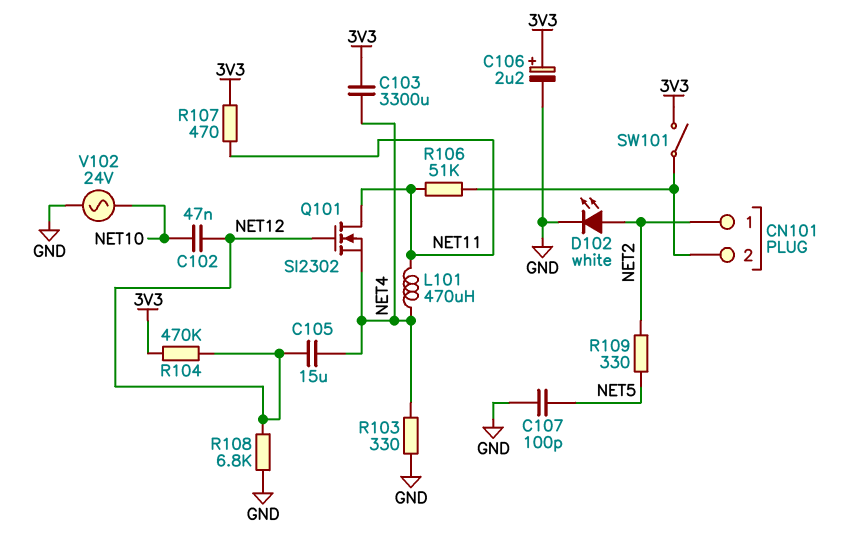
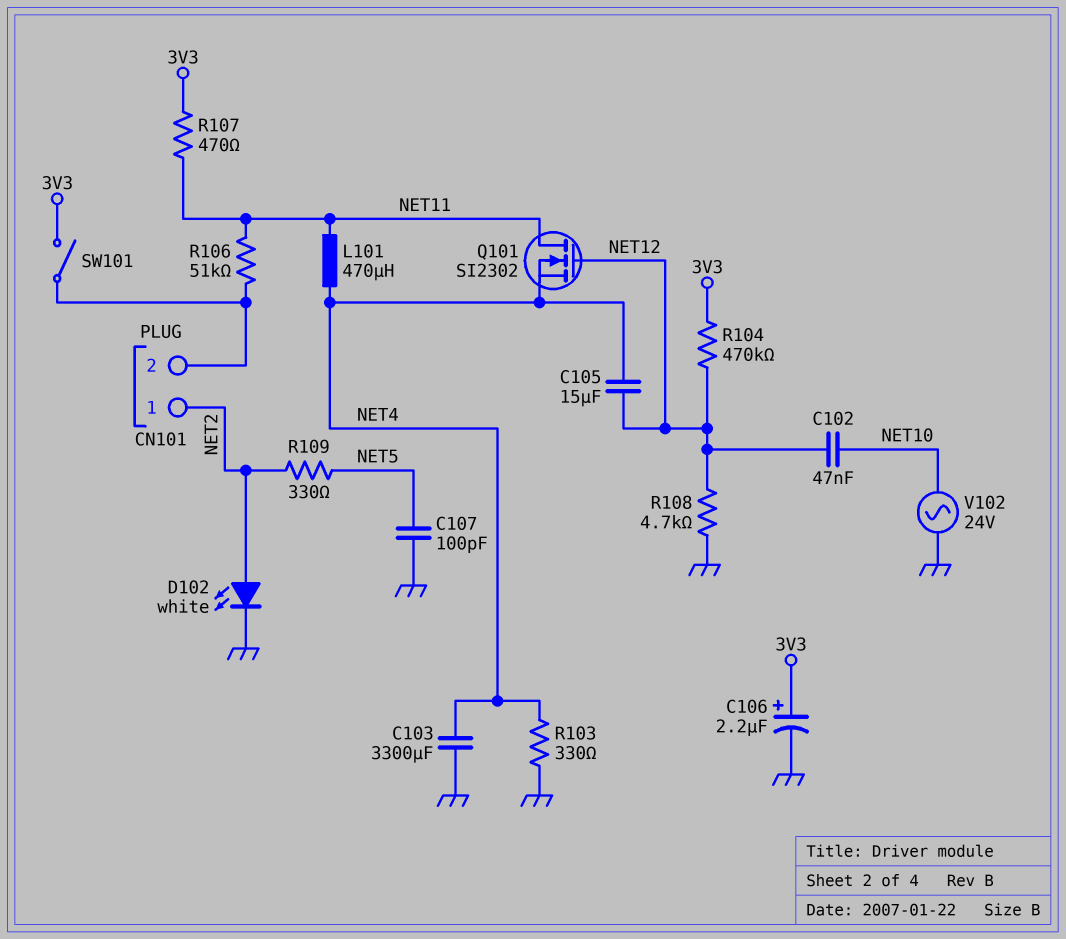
C103: 3300uF (3V3, NET4) -> 3300uF (GND, NET4)
R108: 6.8k (GND, NET12) -> 4.7k (GND, NET12)

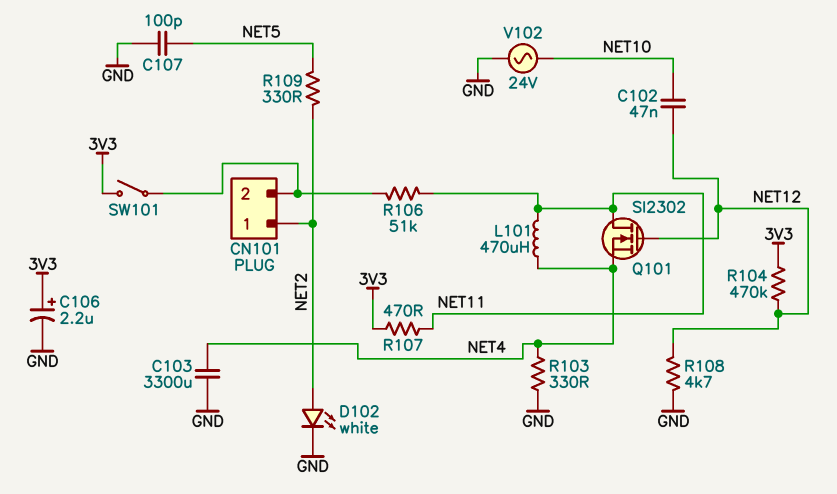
C105: 15uF (NET4, NET12) -> none

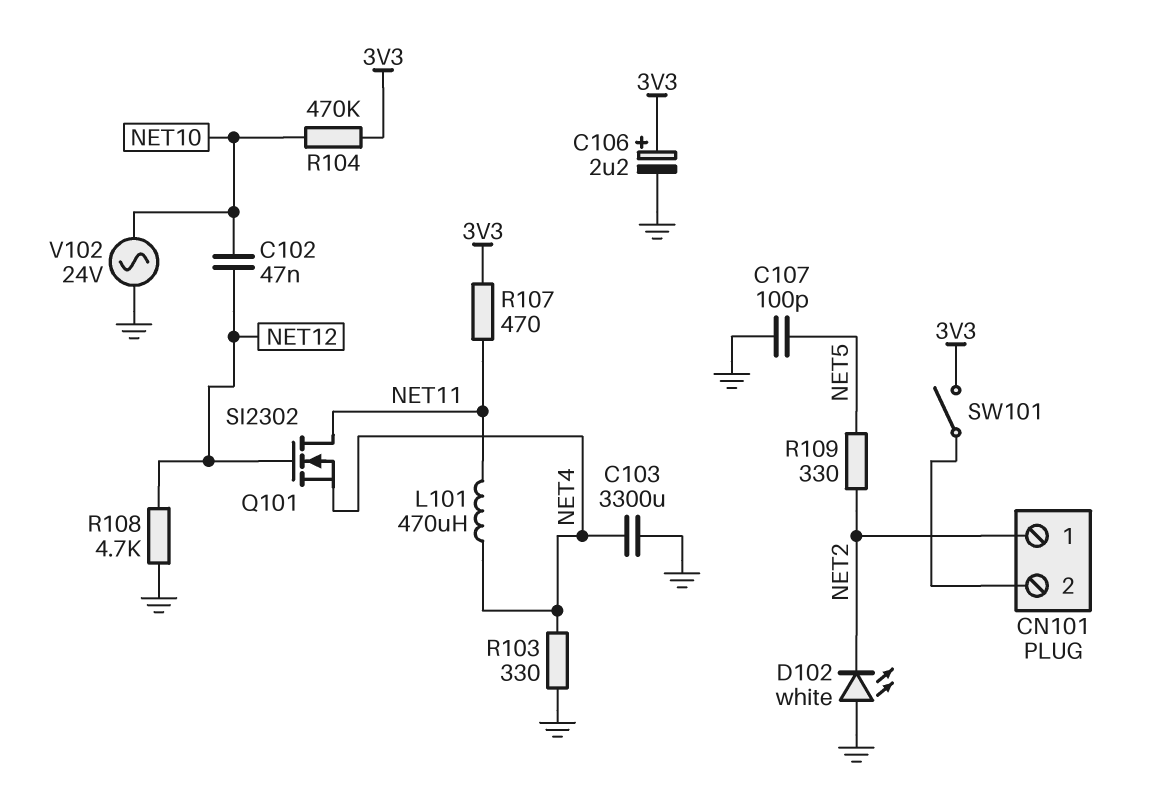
D102: LED white (A NET2, K GND) -> LED white (A GND, K NET2)
R104: 470k (3V3, NET12) -> 470k (3V3, NET10)
R106: 51k (CN101/2, NET11) -> none

